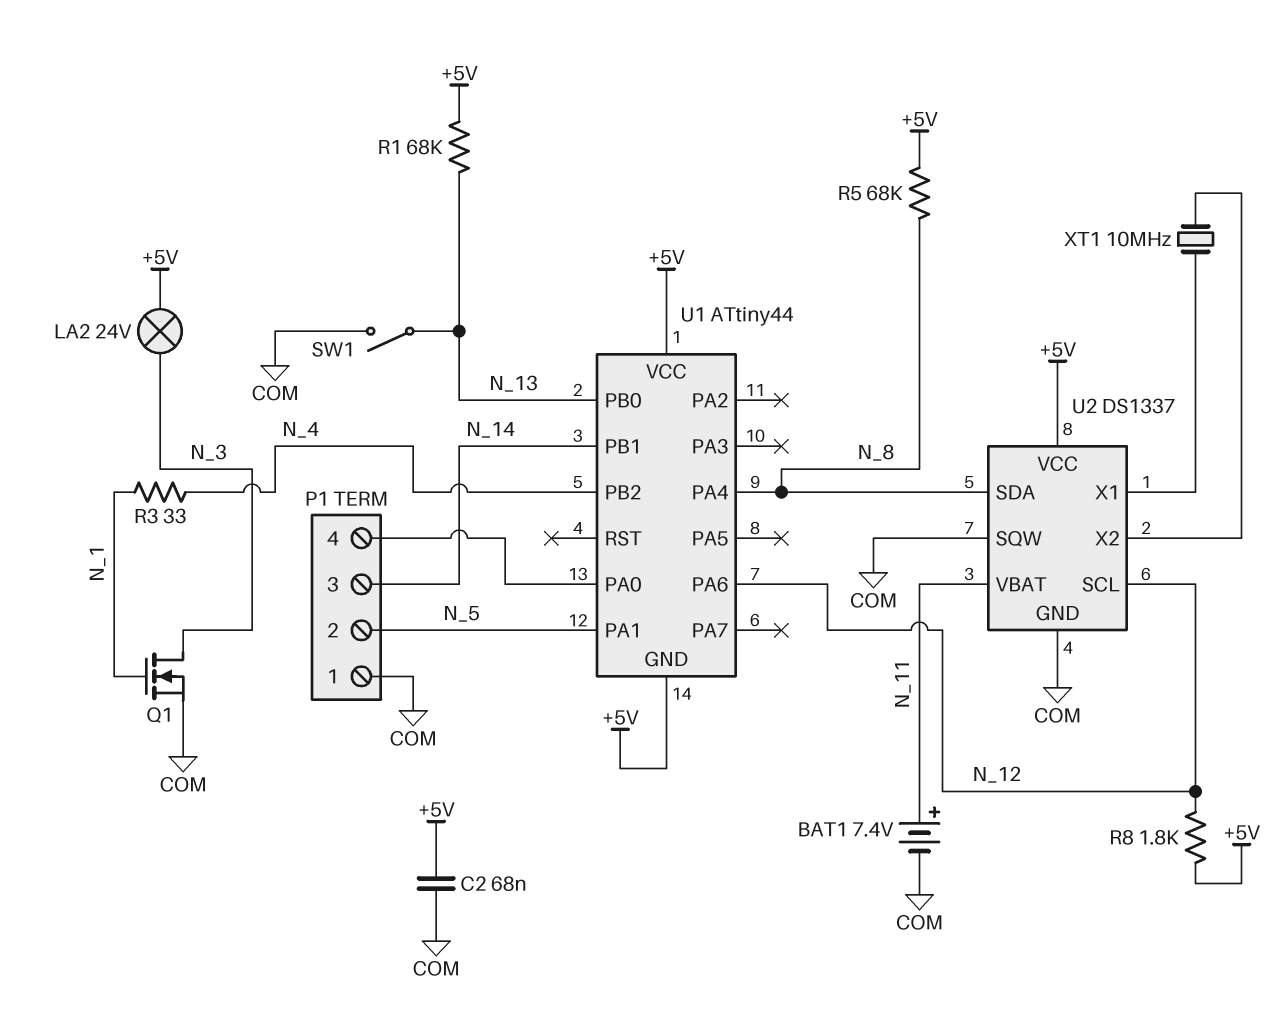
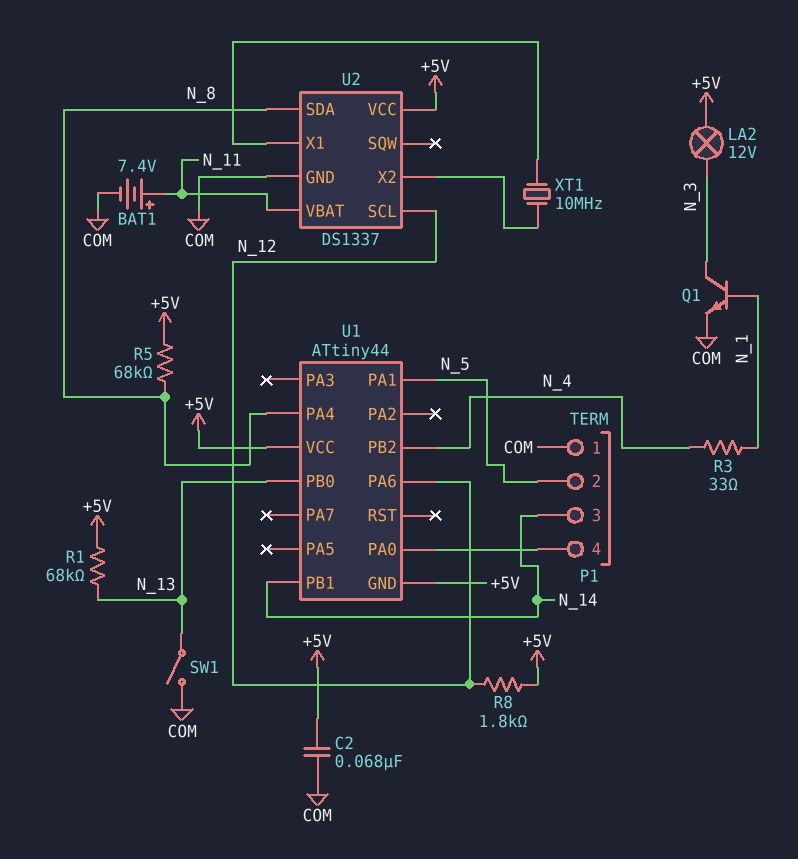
LA2: lamp 24V (+5V, N_3) -> lamp 12V (+5V, N_3)
Q1: NMOS (G N_1, D N_3, S COM) -> NPN (B N_1, C N_3, E COM)
U2 pin SQW: COM -> none

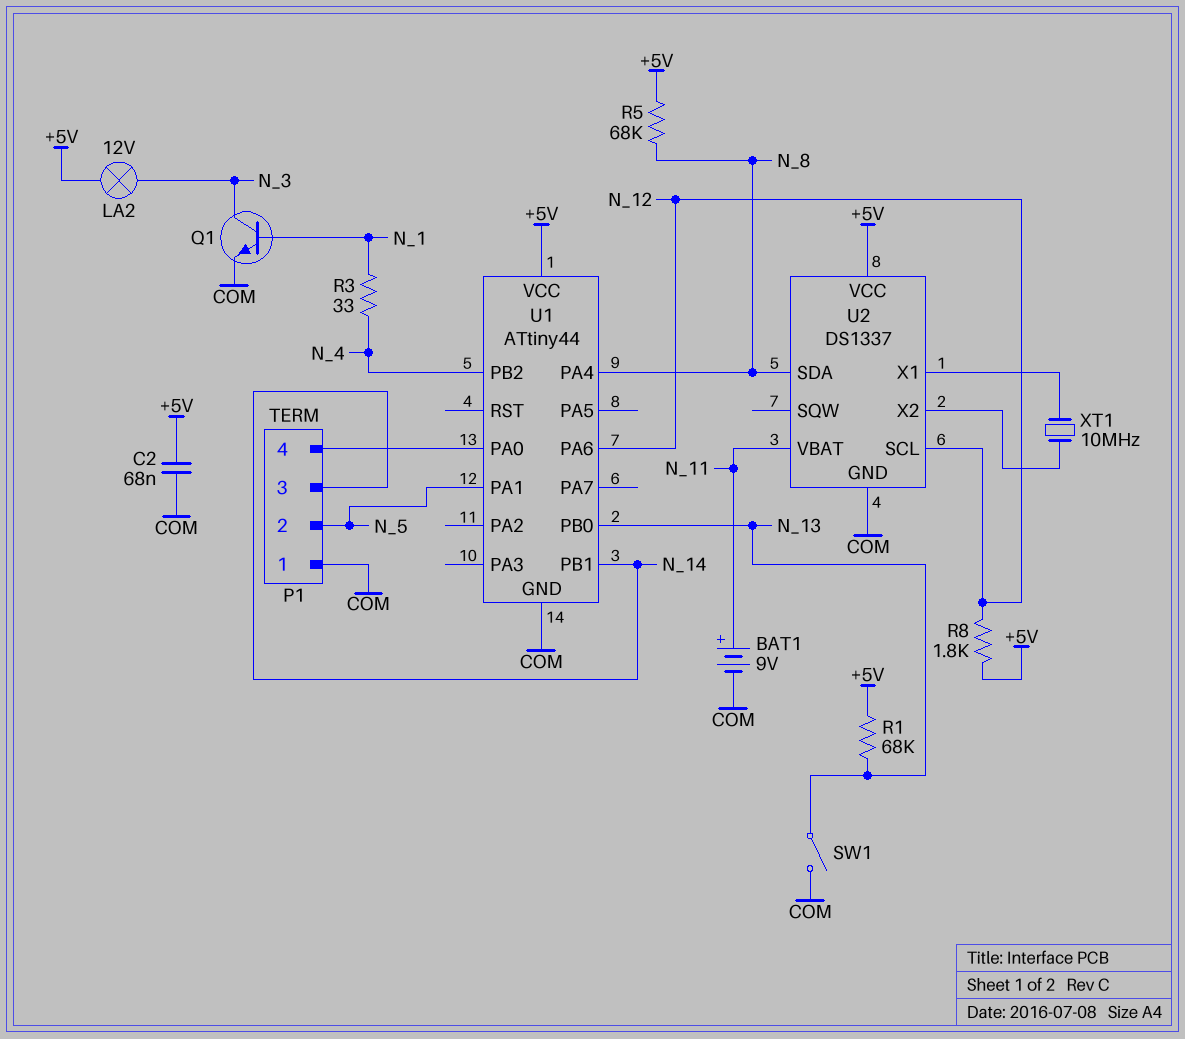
BAT1: 7.4V (plus N_11, minus COM) -> 9V (plus N_11, minus COM)
U1 pin GND: +5V -> COM

